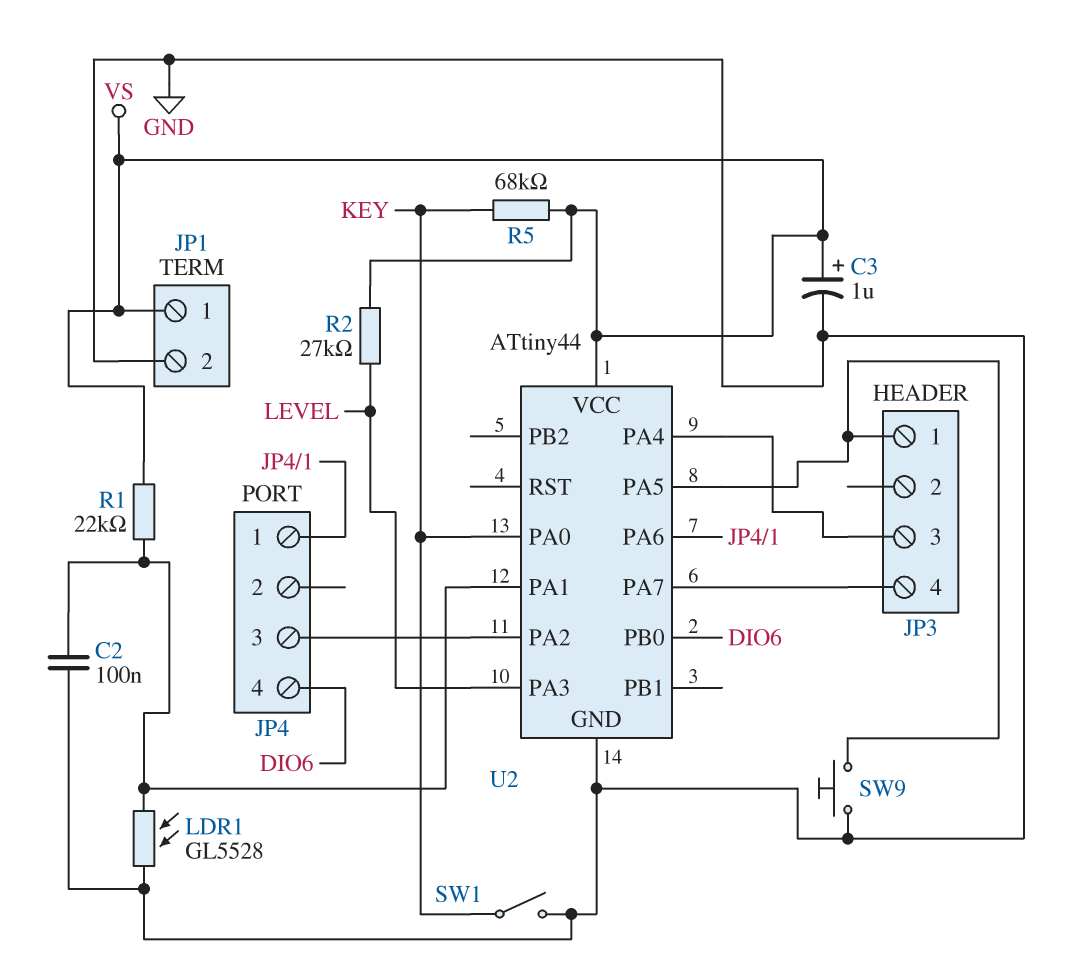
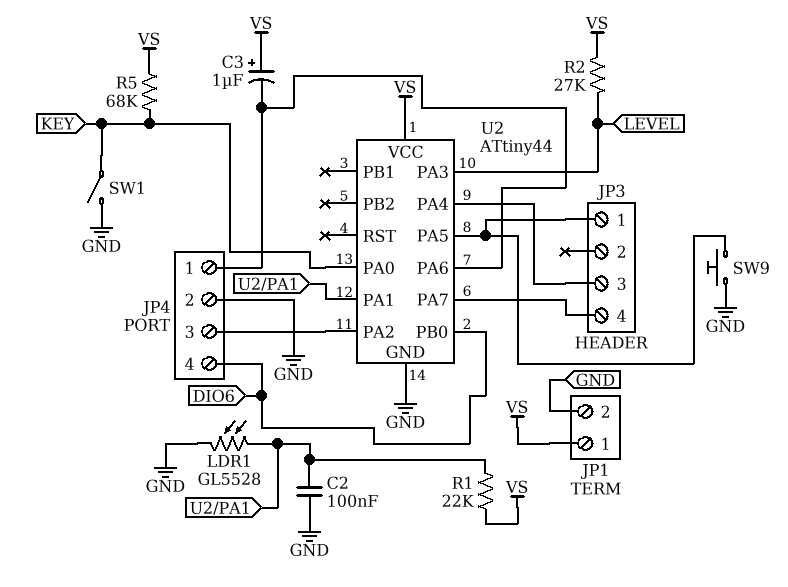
C3: 1uF (plus VS, minus GND) -> 1uF (plus VS, minus JP4/1)
JP4 pin 2: none -> GND

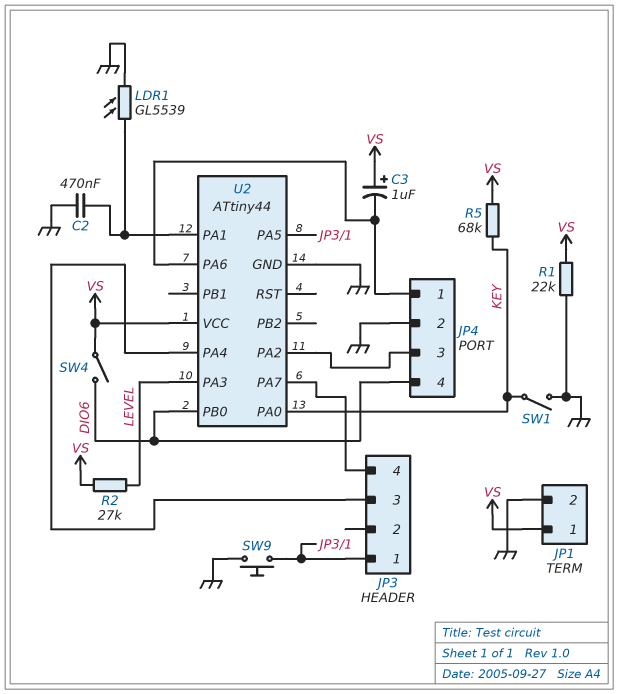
C2: 100nF (GND, U2/PA1) -> 470nF (GND, U2/PA1)
LDR1: GL5528 (GND, U2/PA1) -> GL5539 (GND, U2/PA1)
R1: 22k (U2/PA1, VS) -> 22k (GND, VS)
SW4: none -> switch (DIO6, VS)

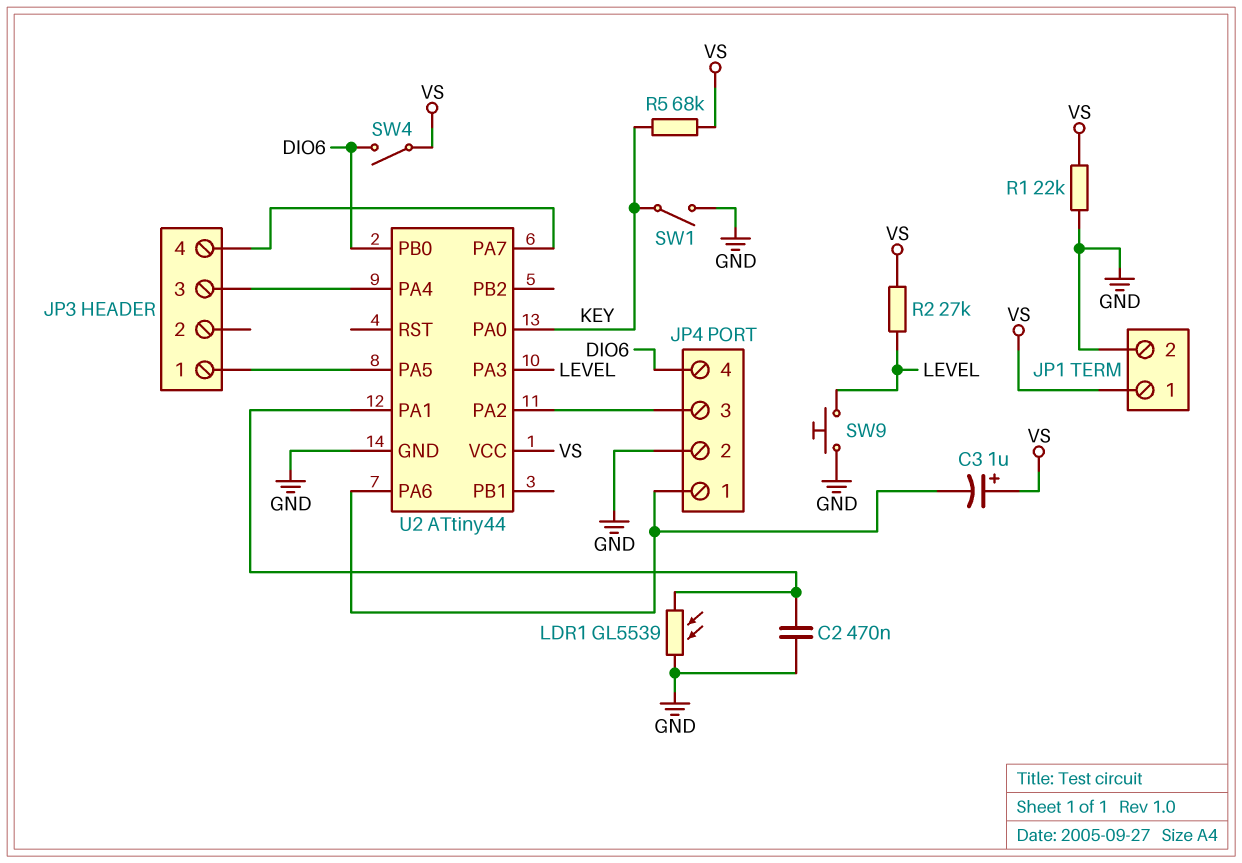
SW9: button (GND, JP3/1) -> button (GND, LEVEL)

